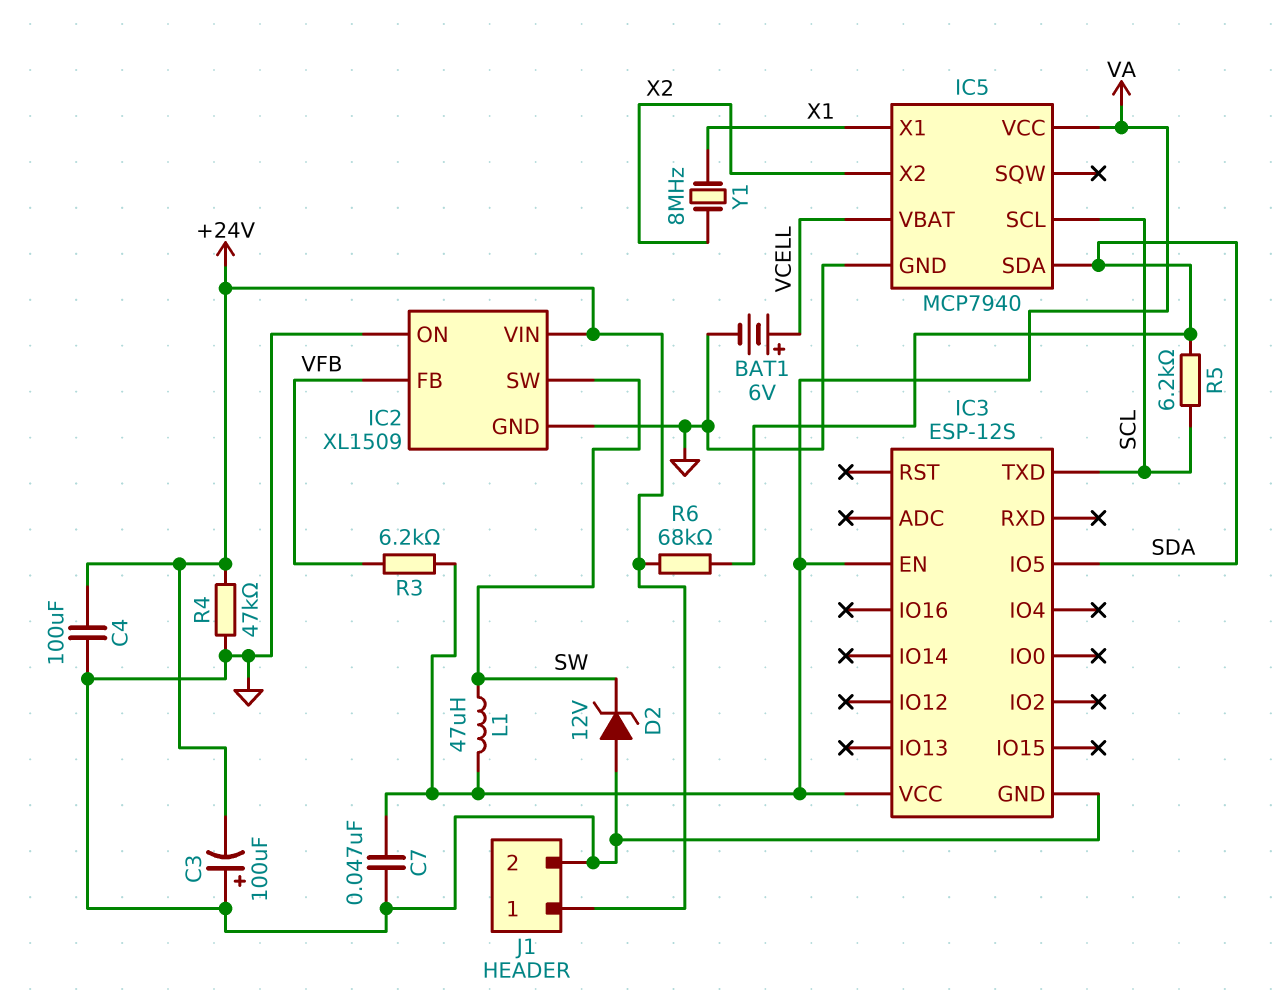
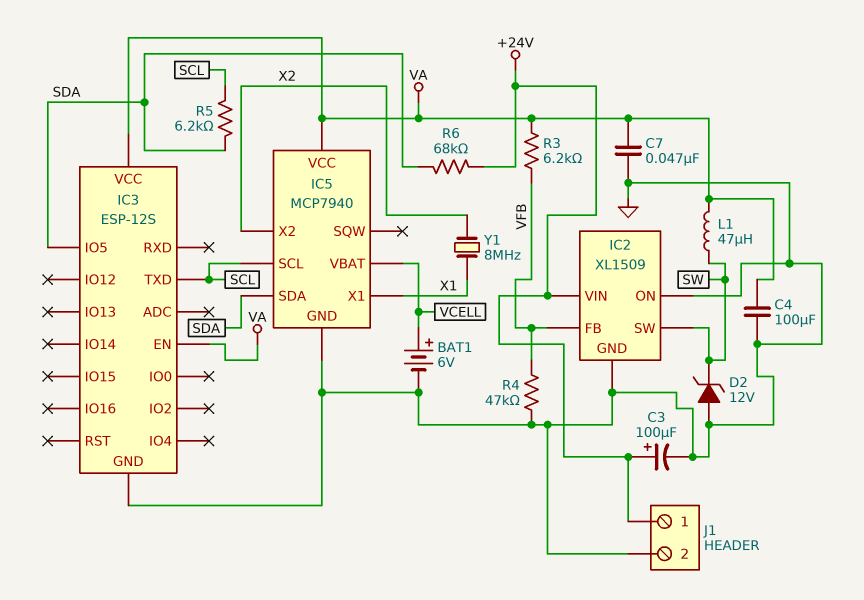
C3: 100uF (plus GND, minus +24V) -> 100uF (plus +24V, minus GND)
C4: 100uF (+24V, GND) -> 100uF (GND, VA)
R4: 47k (+24V, GND) -> 47k (GND, VFB)

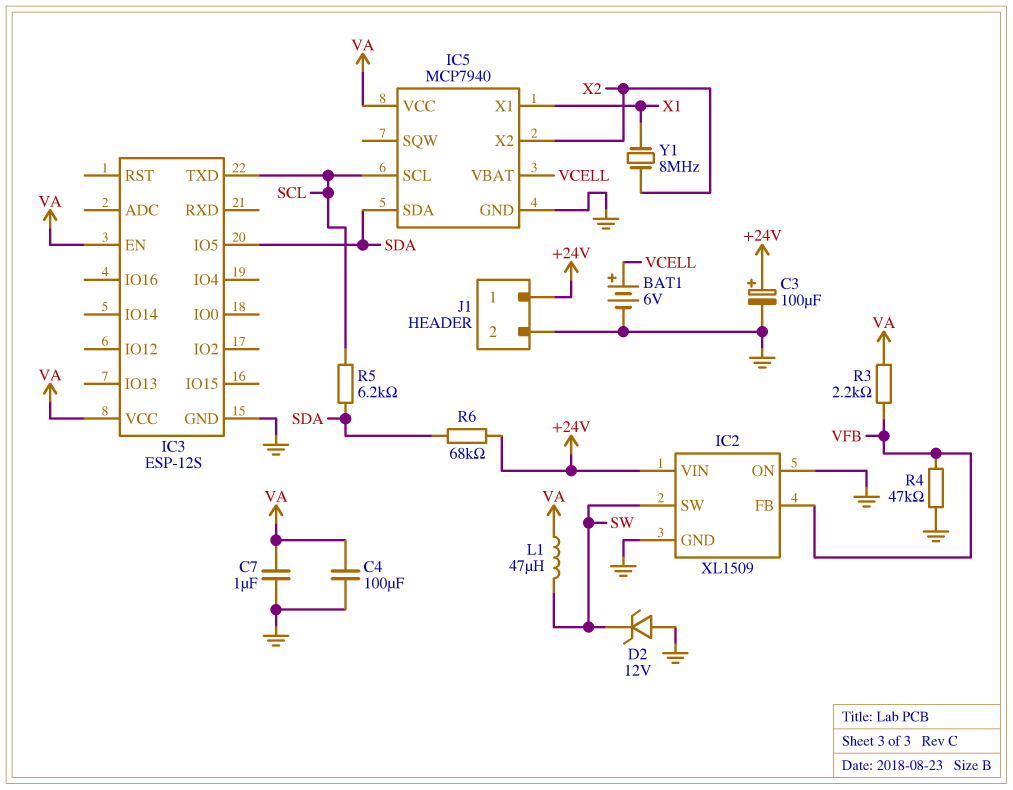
C7: 47nF (GND, VA) -> 1uF (GND, VA)
R3: 6.2k (VA, VFB) -> 2.2k (VA, VFB)

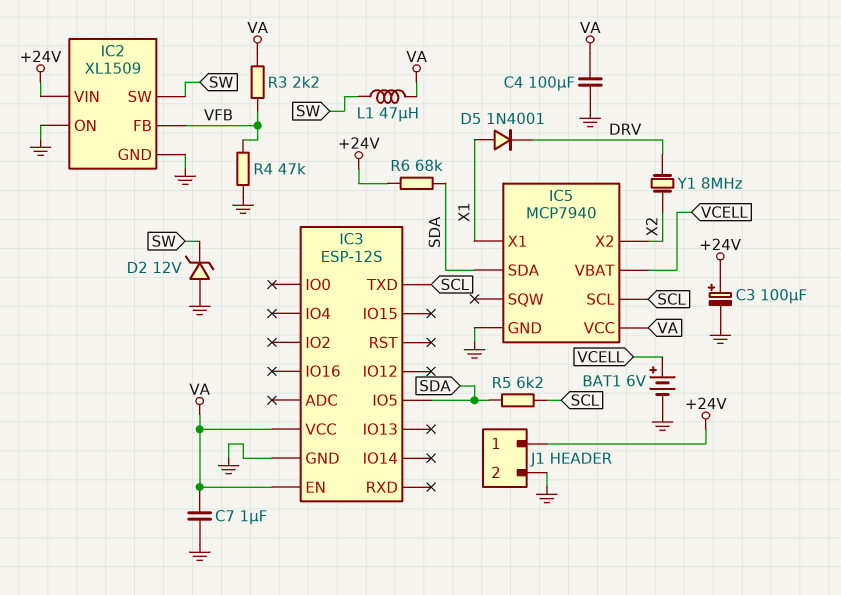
D5: none -> diode 1N4001 (A X1, K DRV)
Y1: 8MHz (X1, X2) -> 8MHz (DRV, X2)

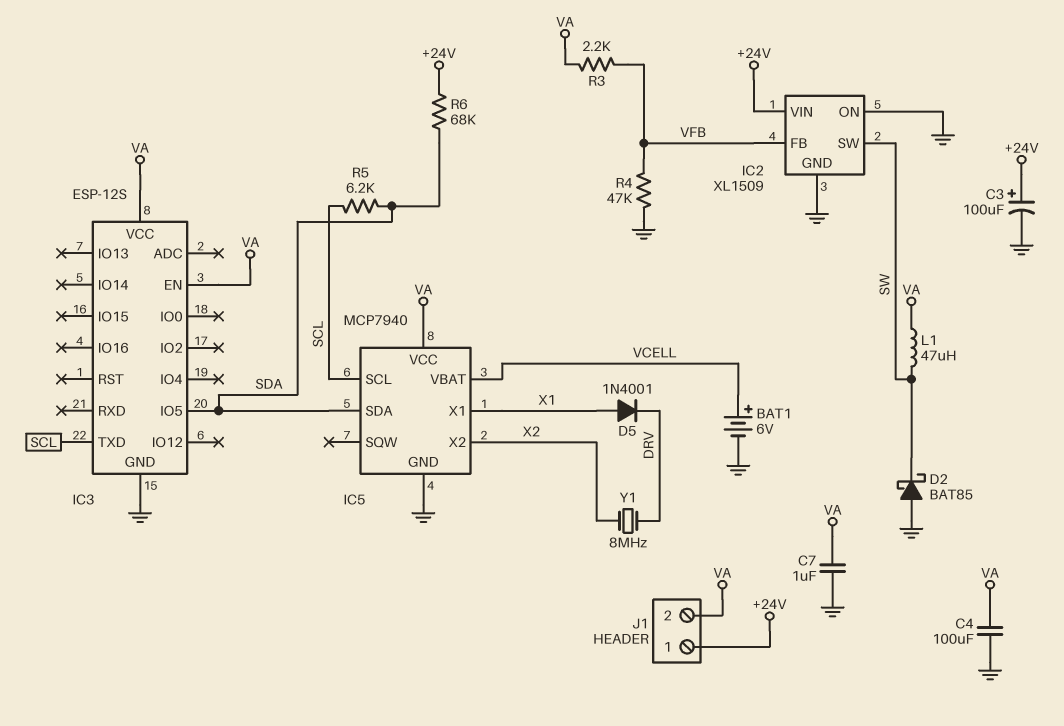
D2: zener 12V (A GND, K SW) -> schottky BAT85 (A GND, K SW)
J1 pin 2: GND -> VA

